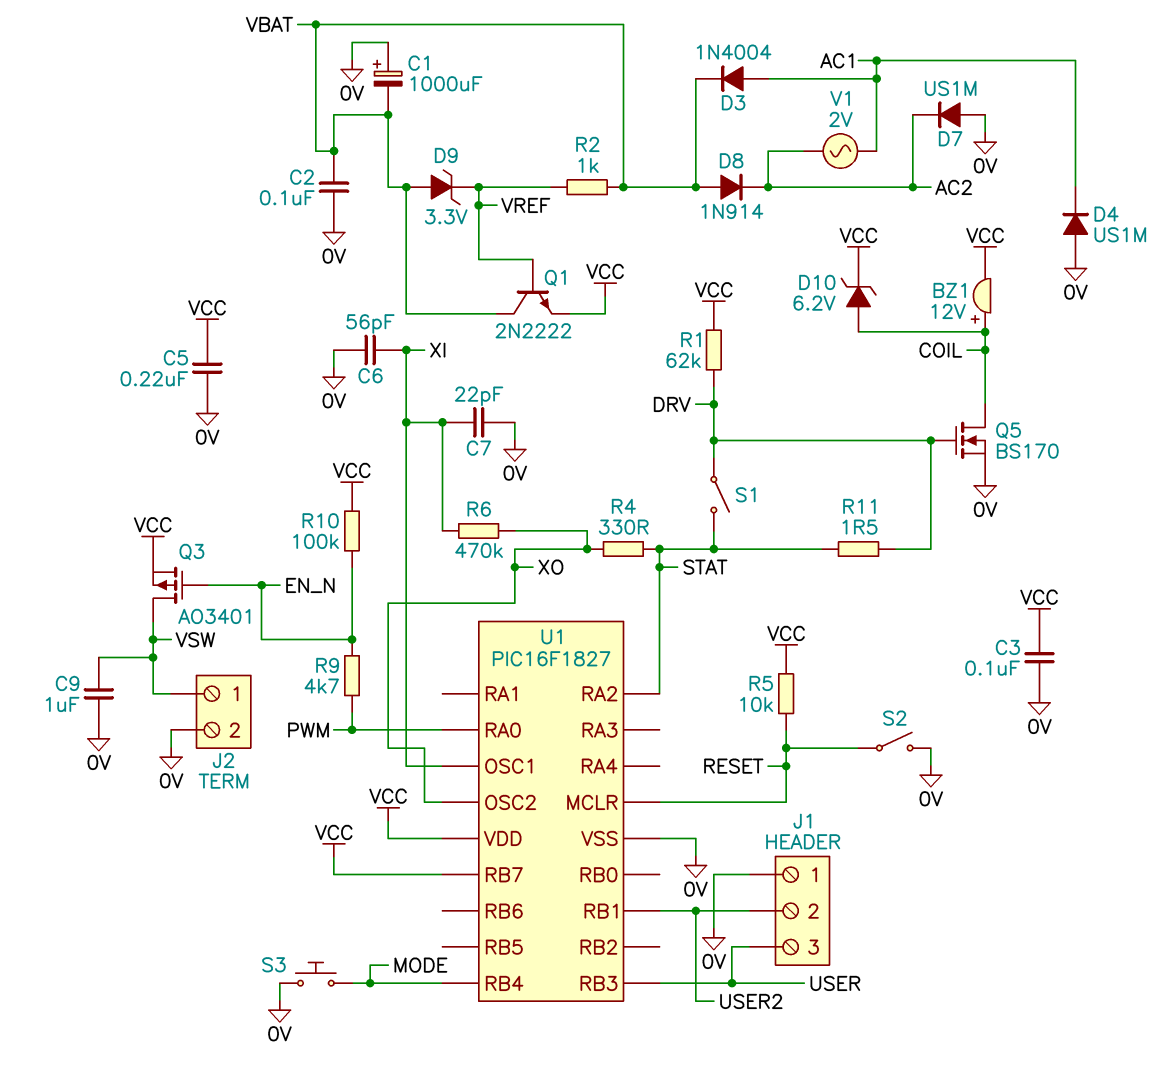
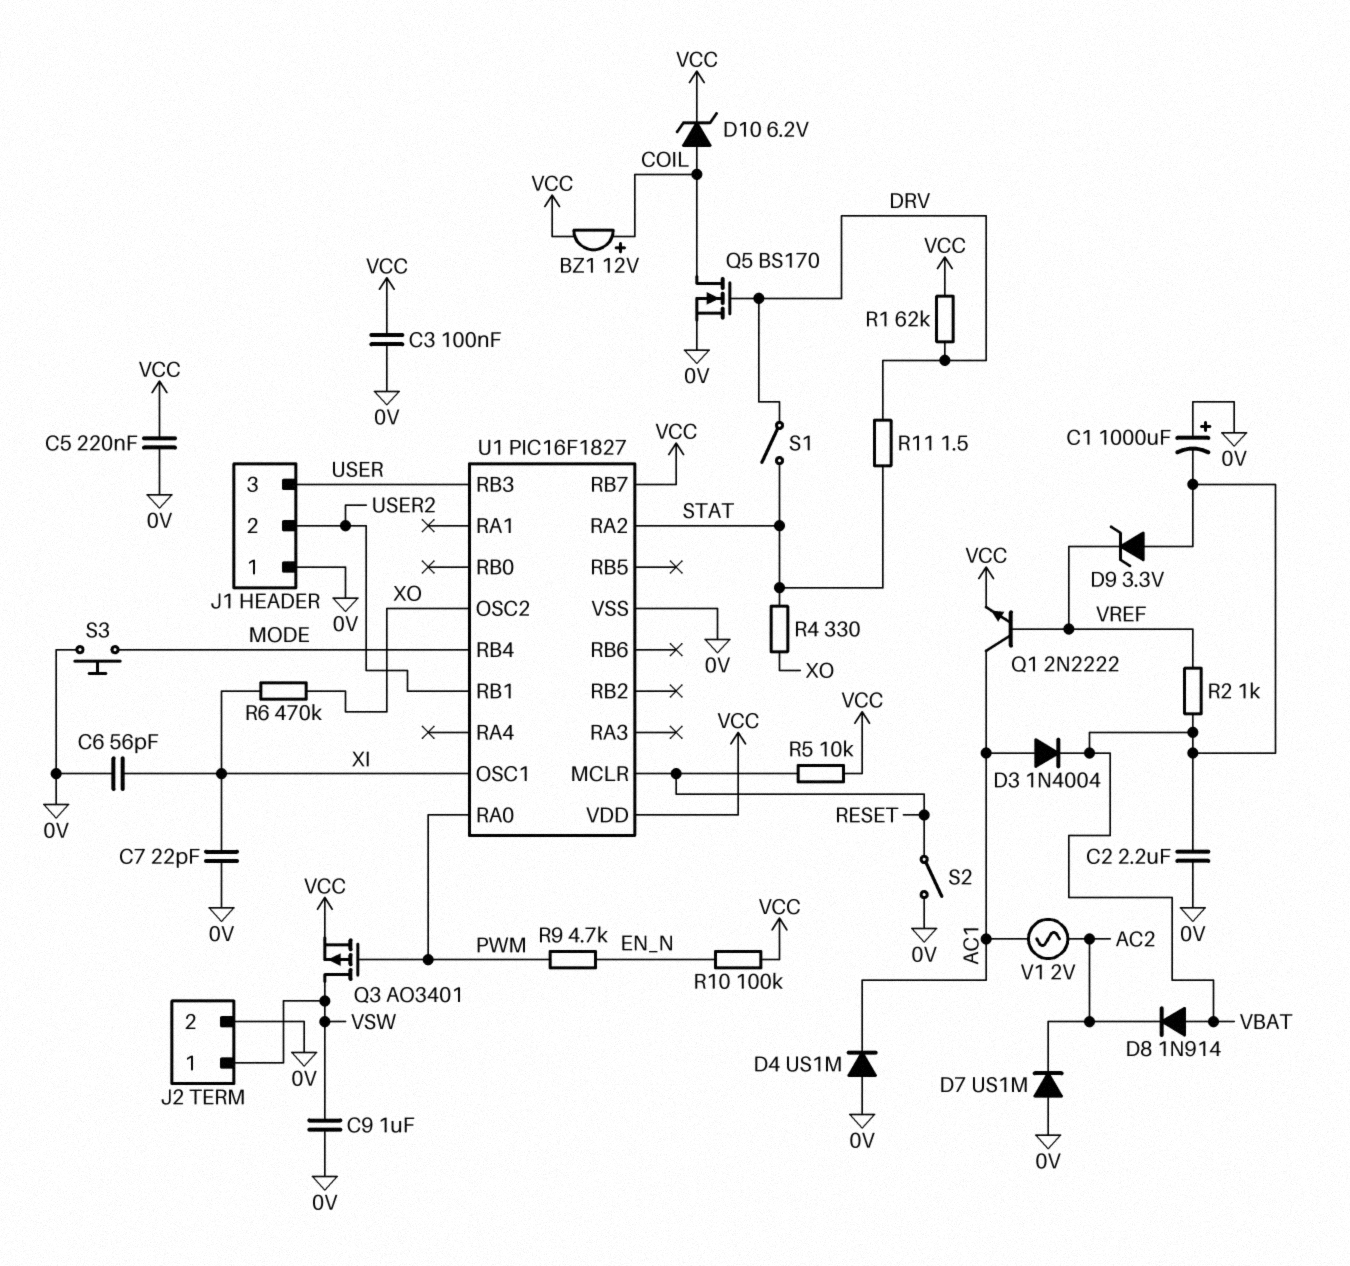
C2: 100nF (0V, VBAT) -> 2.2uF (0V, VBAT)
Q1: NPN 2N2222 (B VREF, C VBAT, E VCC) -> NPN 2N2222 (B VREF, C AC1, E VCC)
Q3: PMOS AO3401 (G EN_N, D VSW, S VCC) -> PMOS AO3401 (G PWM, D VSW, S VCC)

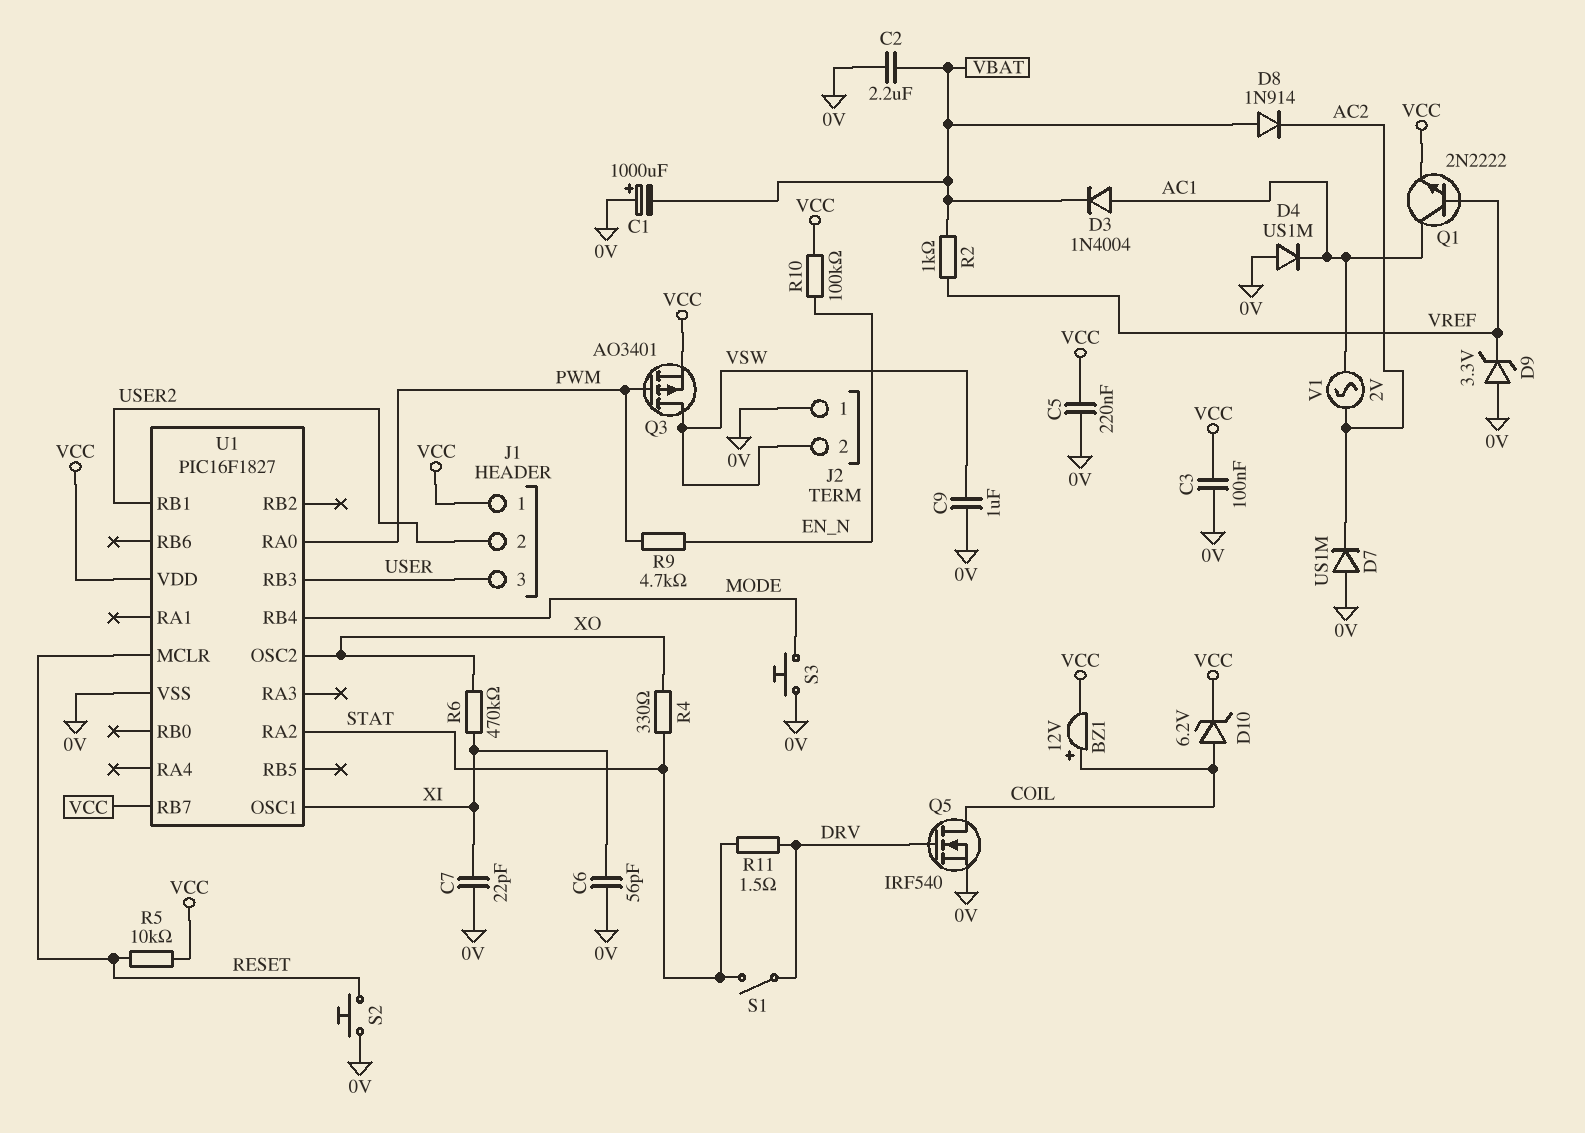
D9: zener 3.3V (A VBAT, K VREF) -> zener 3.3V (A 0V, K VREF)
J1 pin 1: 0V -> VCC
J2 pin 1: VSW -> 0V
J2 pin 2: 0V -> VSW
Q5: NMOS BS170 (G DRV, D COIL, S 0V) -> NMOS IRF540 (G DRV, D COIL, S 0V)
R1: 62k (DRV, VCC) -> none
S2: switch (0V, RESET) -> button (0V, RESET)

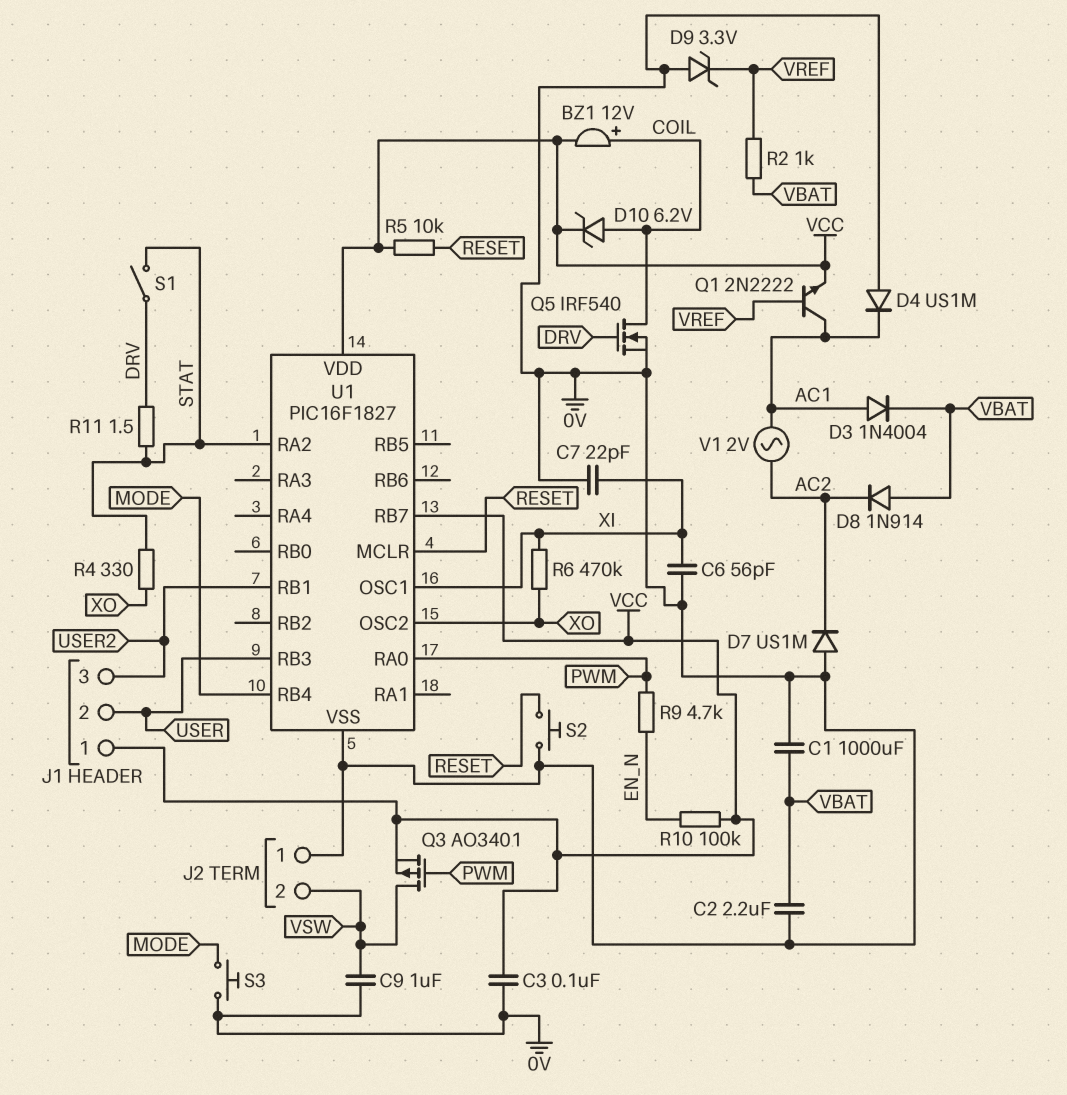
C1: 1000uF (plus 0V, minus VBAT) -> 1000uF (0V, VBAT)
C5: 220nF (0V, VCC) -> none
J1 pin 2: USER2 -> USER
J1 pin 3: USER -> USER2

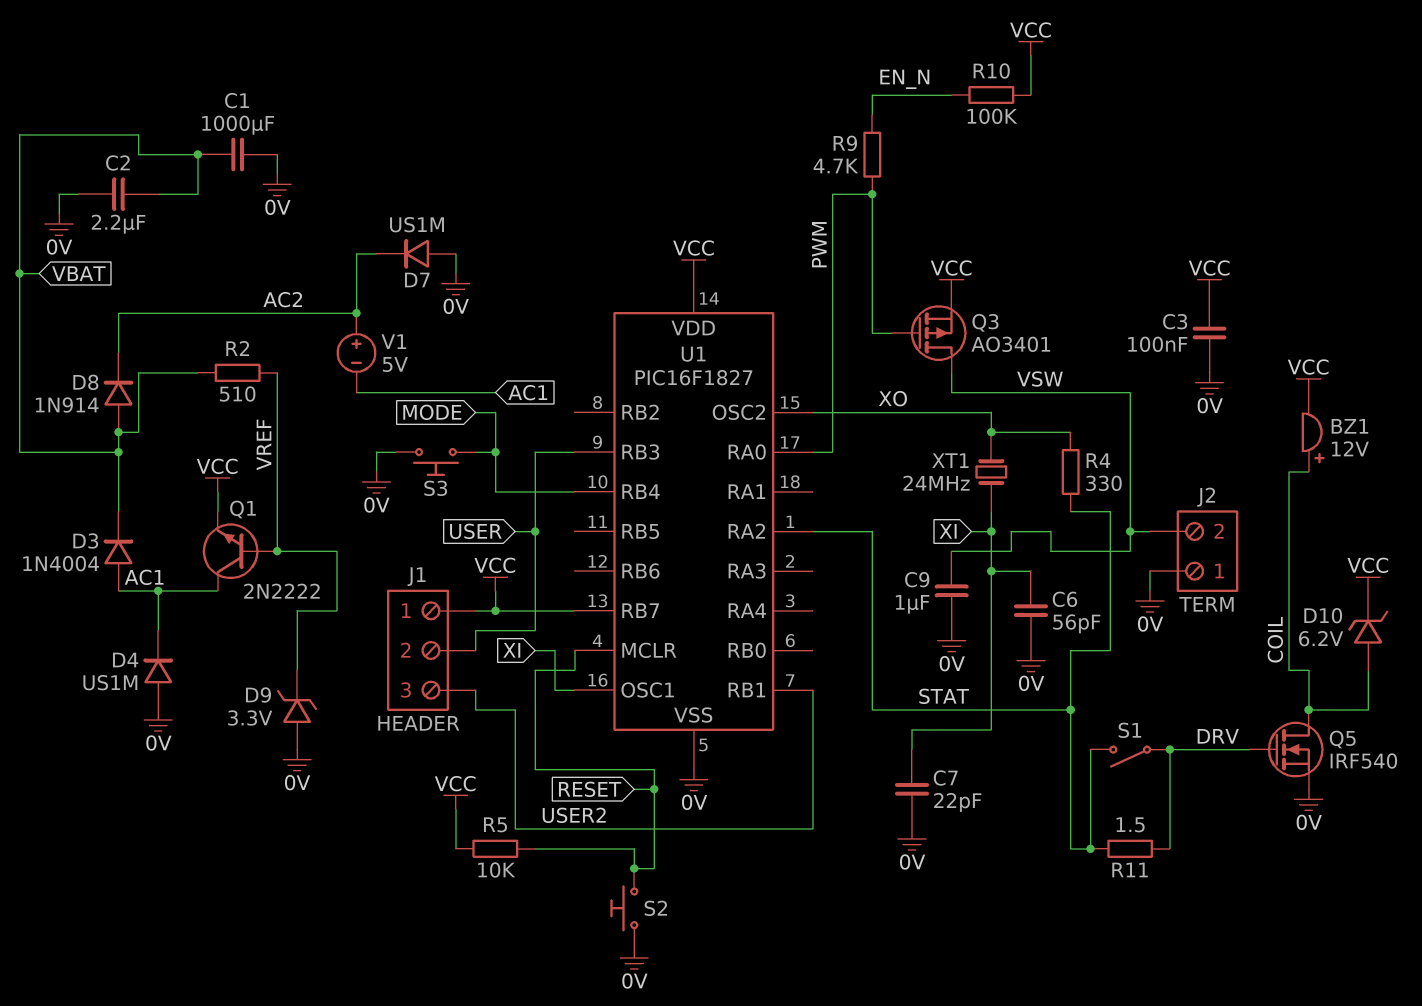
R2: 1k (VBAT, VREF) -> 510 (VBAT, VREF)
R6: 470k (XI, XO) -> none
V1: AC 2V (AC1, AC2) -> 5V (plus AC2, minus AC1)
XT1: none -> 24MHz (XI, XO)

